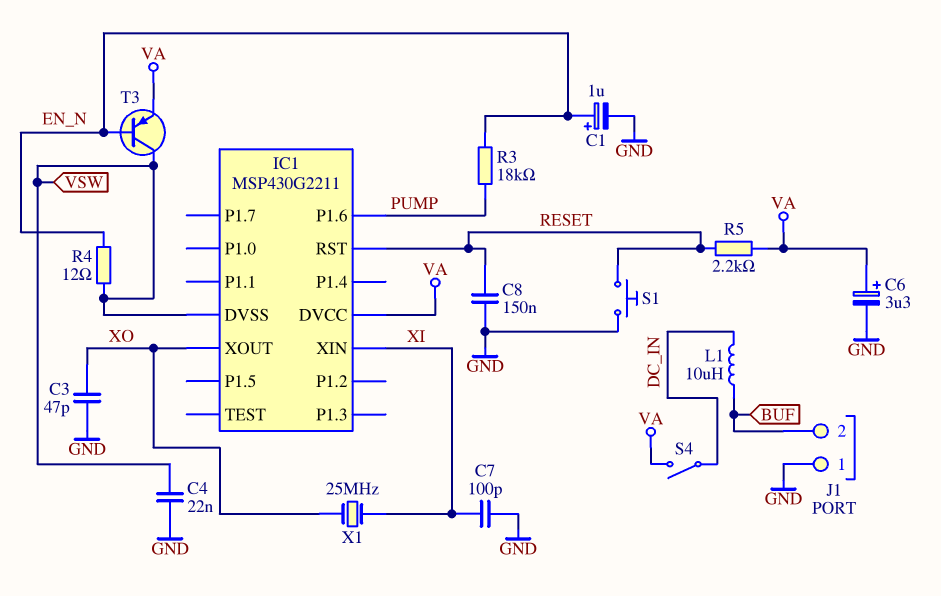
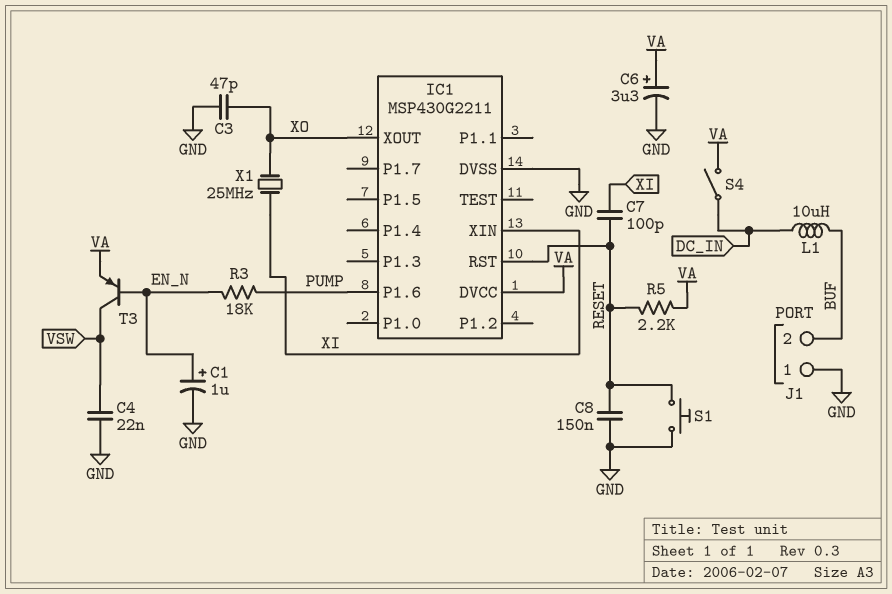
C7: 100pF (GND, XI) -> 100pF (RESET, XI)
IC1 pin DVSS: VSW -> GND
R4: 12 (EN_N, VSW) -> none

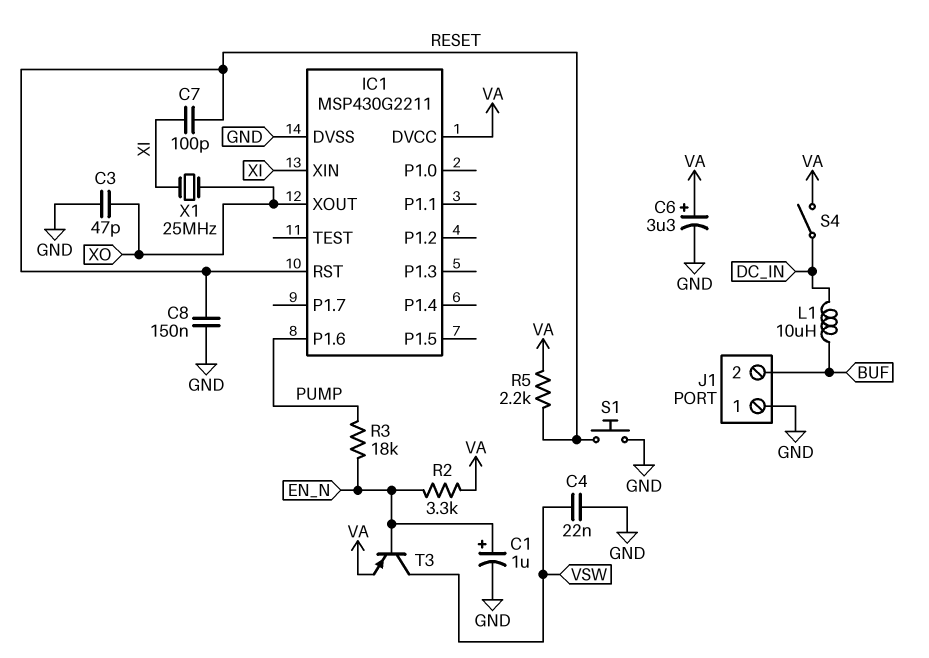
R2: none -> 3.3k (EN_N, VA)

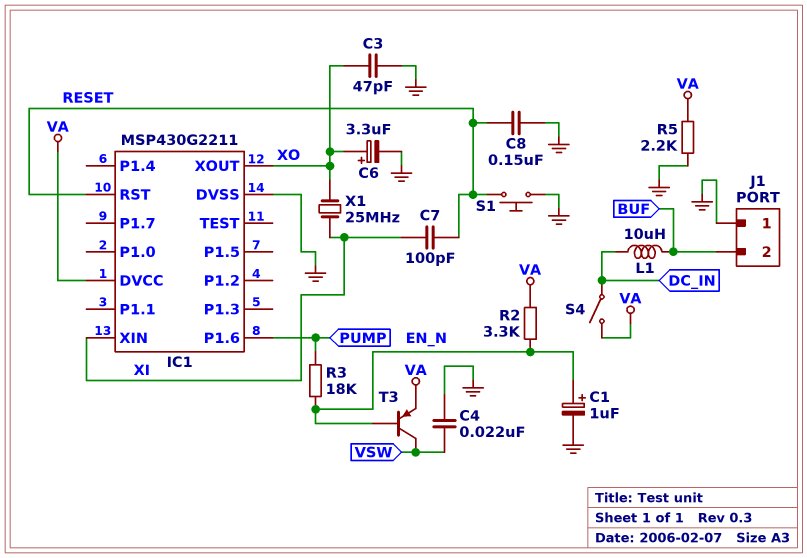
C6: 3.3uF (plus VA, minus GND) -> 3.3uF (plus XO, minus GND)
R5: 2.2k (RESET, VA) -> 2.2k (GND, VA)

